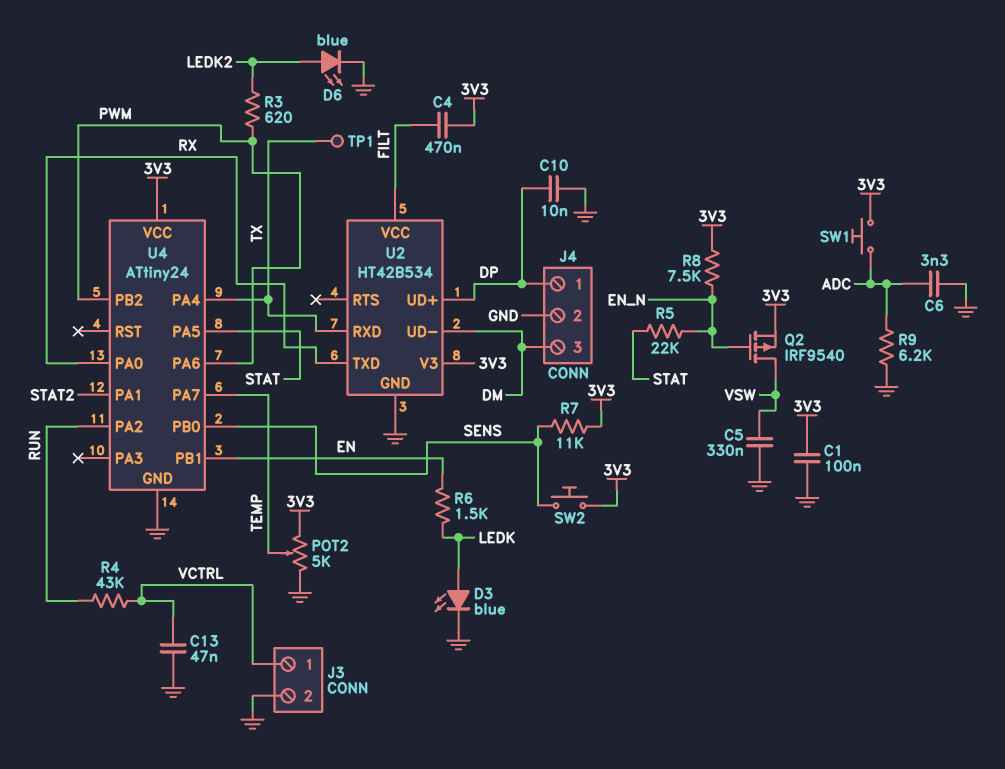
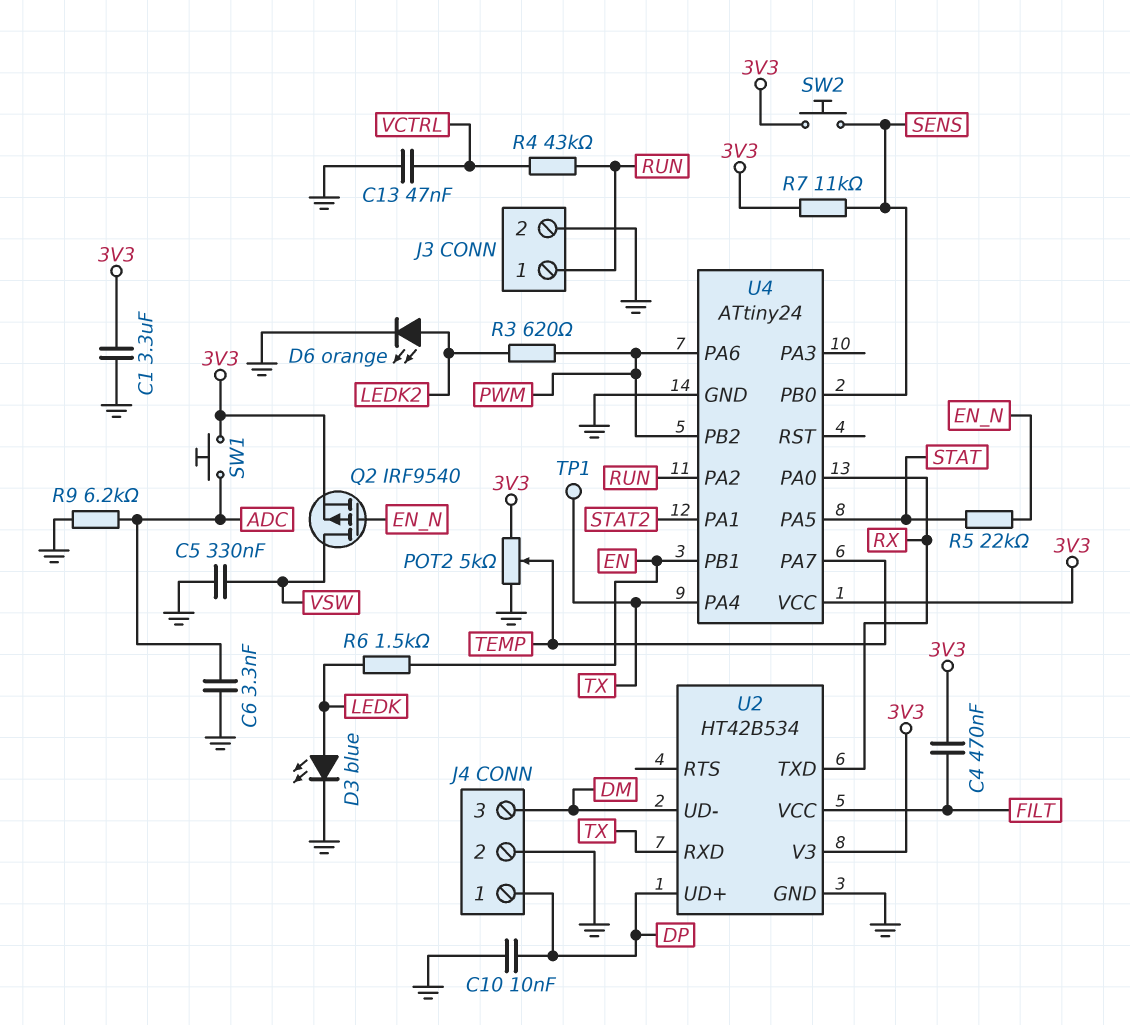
C1: 100nF (3V3, GND) -> 3.3uF (3V3, GND)
D6: LED blue (A LEDK2, K GND) -> LED orange (A LEDK2, K GND)
J3 pin 1: VCTRL -> RUN
R8: 7.5k (3V3, EN_N) -> none

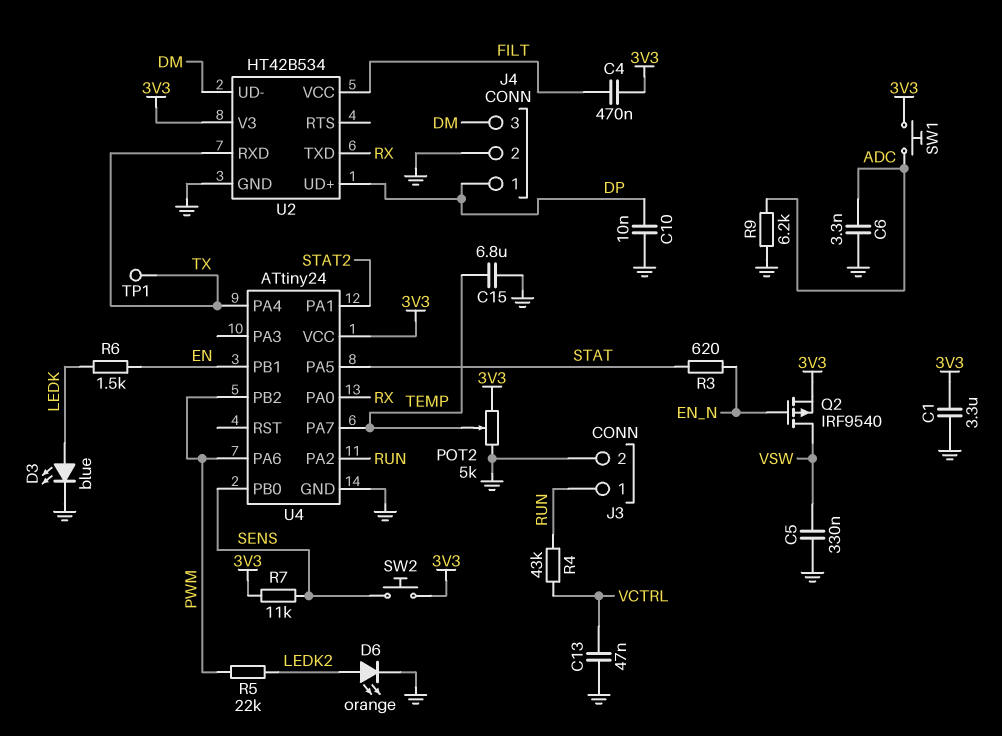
C15: none -> 6.8uF (GND, TEMP)
R3: 620 (LEDK2, PWM) -> 620 (EN_N, STAT)
R5: 22k (EN_N, STAT) -> 22k (LEDK2, PWM)

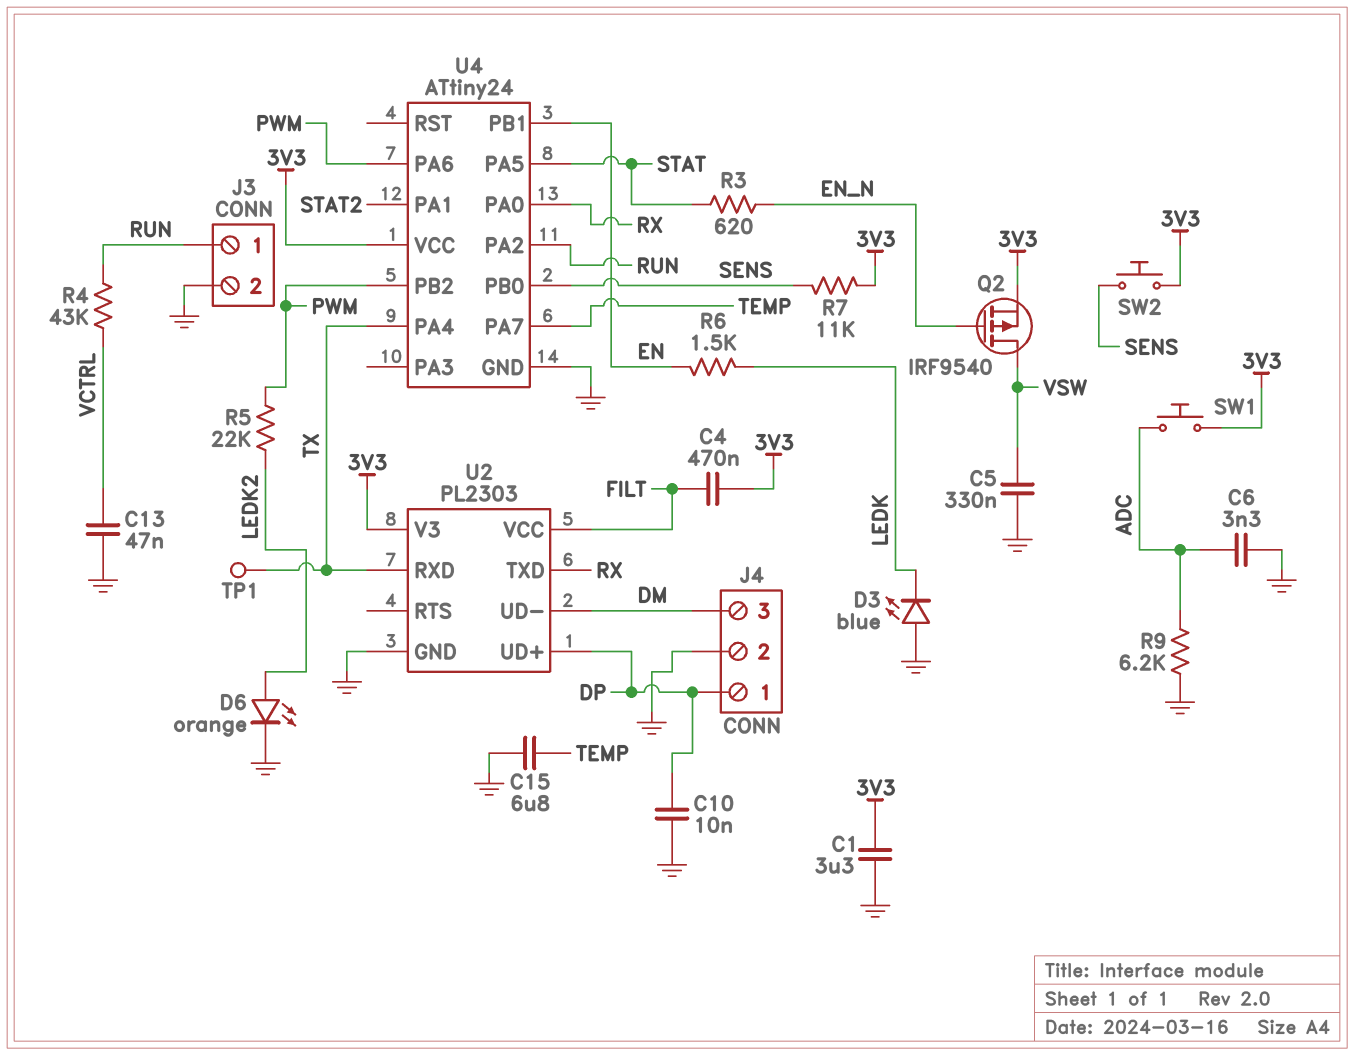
D3: LED blue (A LEDK, K GND) -> LED blue (A GND, K LEDK)
POT2: 5k (3V3, GND, wiper TEMP) -> none
U2: HT42B534 -> PL2303

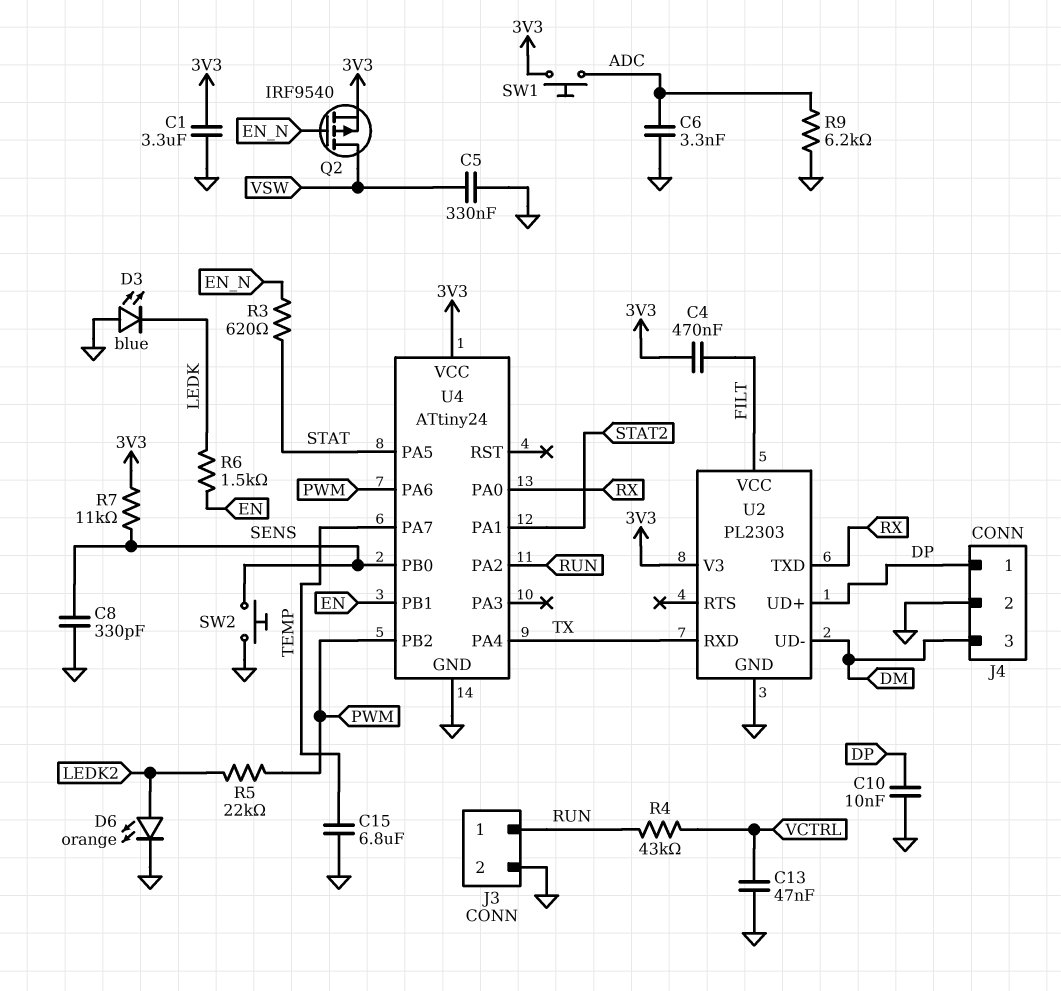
C8: none -> 330pF (GND, SENS)
SW2: button (3V3, SENS) -> button (GND, SENS)
TP1: test point (TX) -> none

